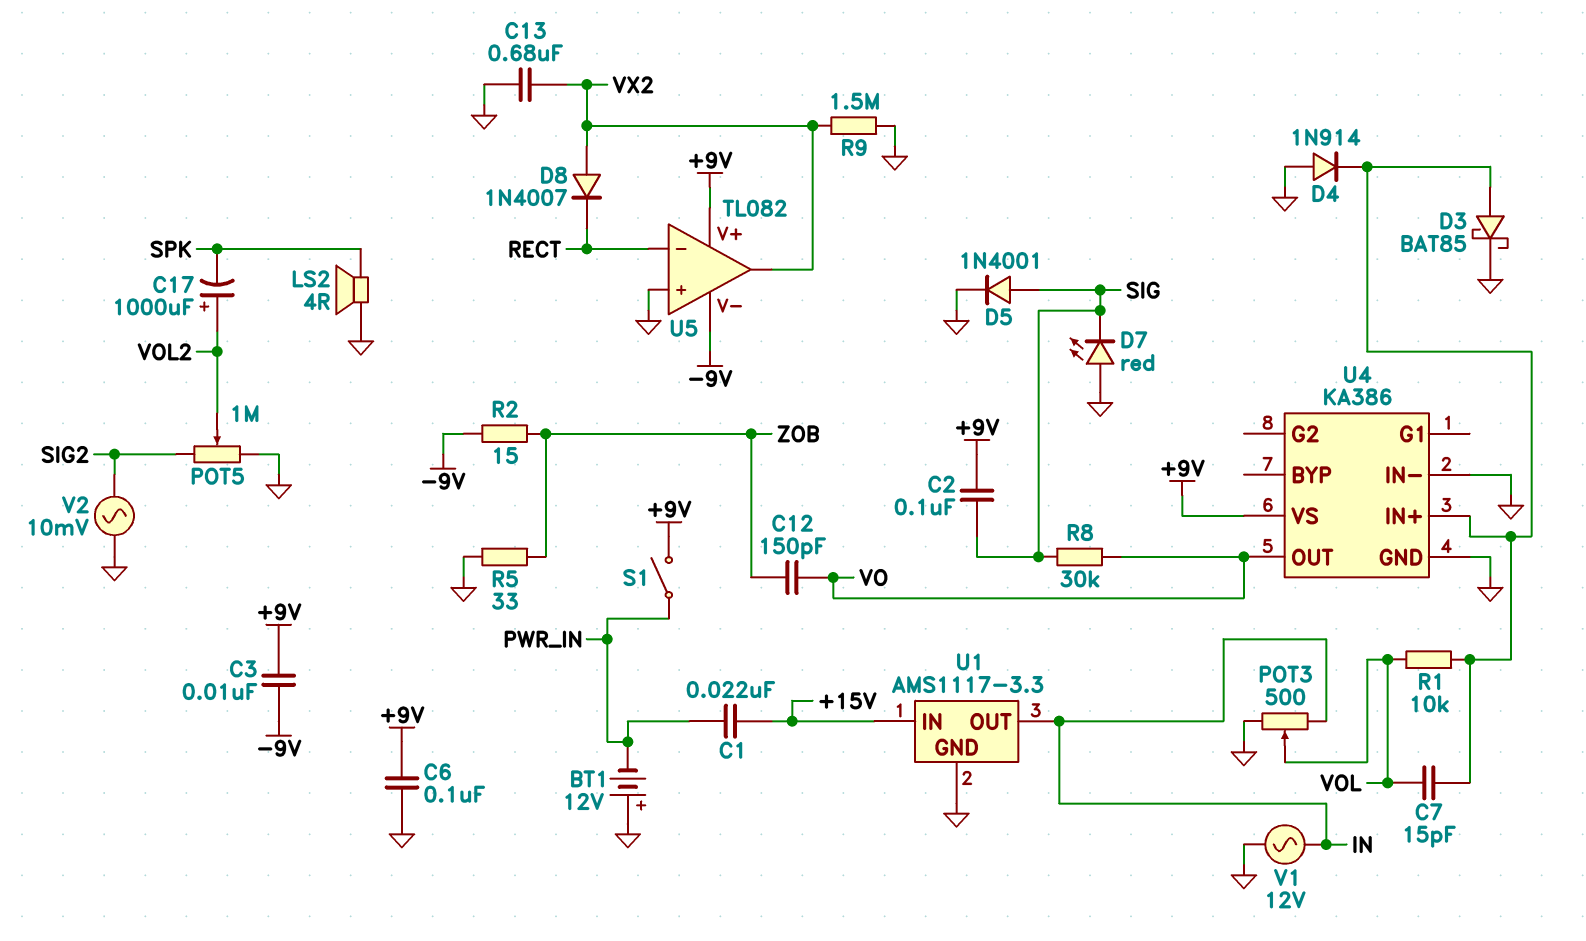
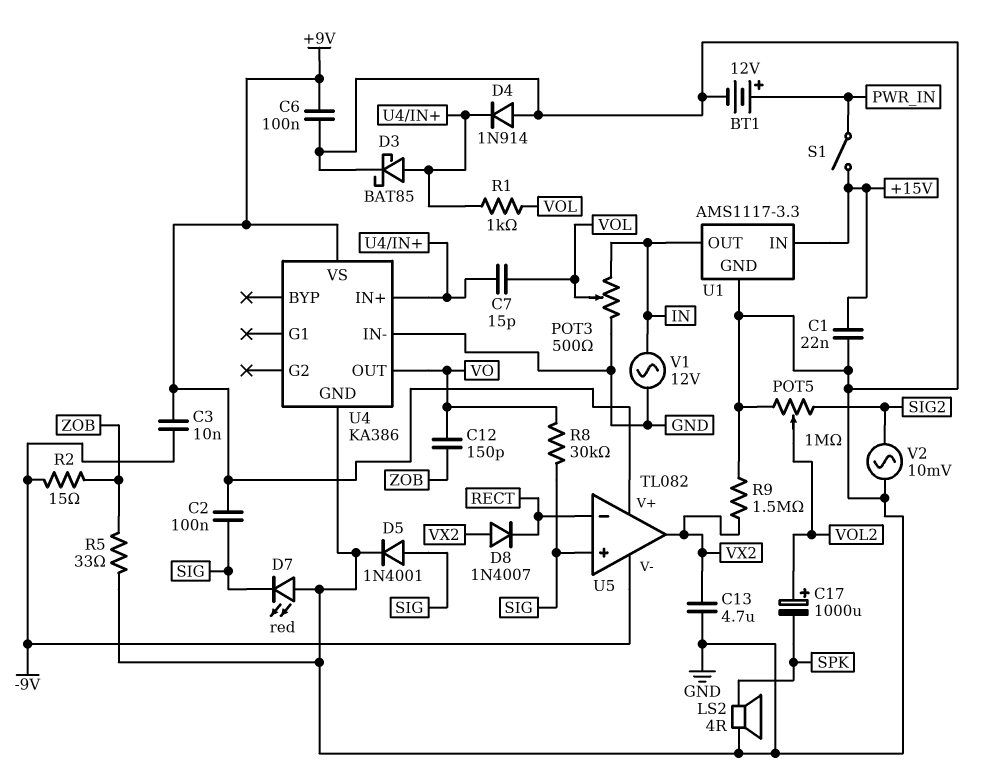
BT1: 12V (plus GND, minus PWR_IN) -> 12V (plus PWR_IN, minus GND)
C1: 22nF (+15V, PWR_IN) -> 22nF (+15V, GND)
C13: 680nF (GND, VX2) -> 4.7uF (GND, VX2)
R1: 10k (U4/IN+, VOL) -> 1k (U4/IN+, VOL)
S1: switch (+9V, PWR_IN) -> switch (+15V, PWR_IN)
U5 pin in+: GND -> SIG

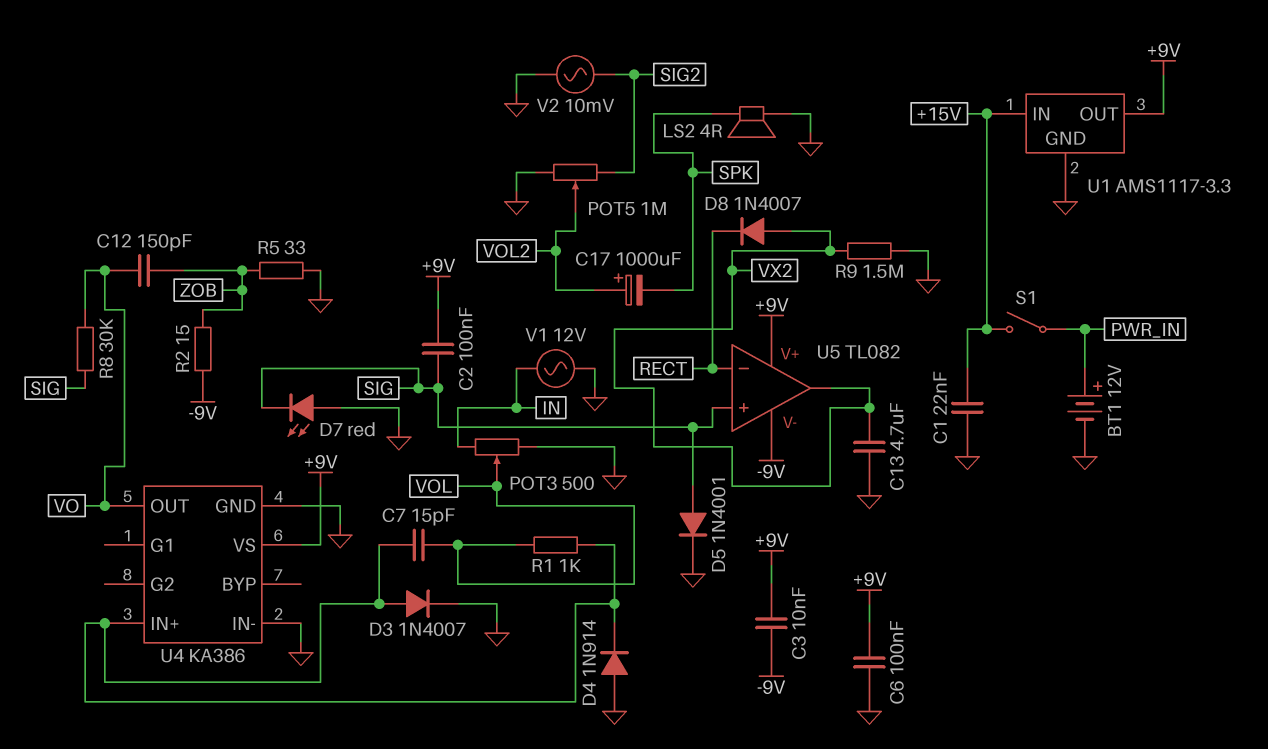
D3: schottky BAT85 (A U4/IN+, K GND) -> diode 1N4007 (A U4/IN+, K GND)
U1 pin OUT: IN -> +9V

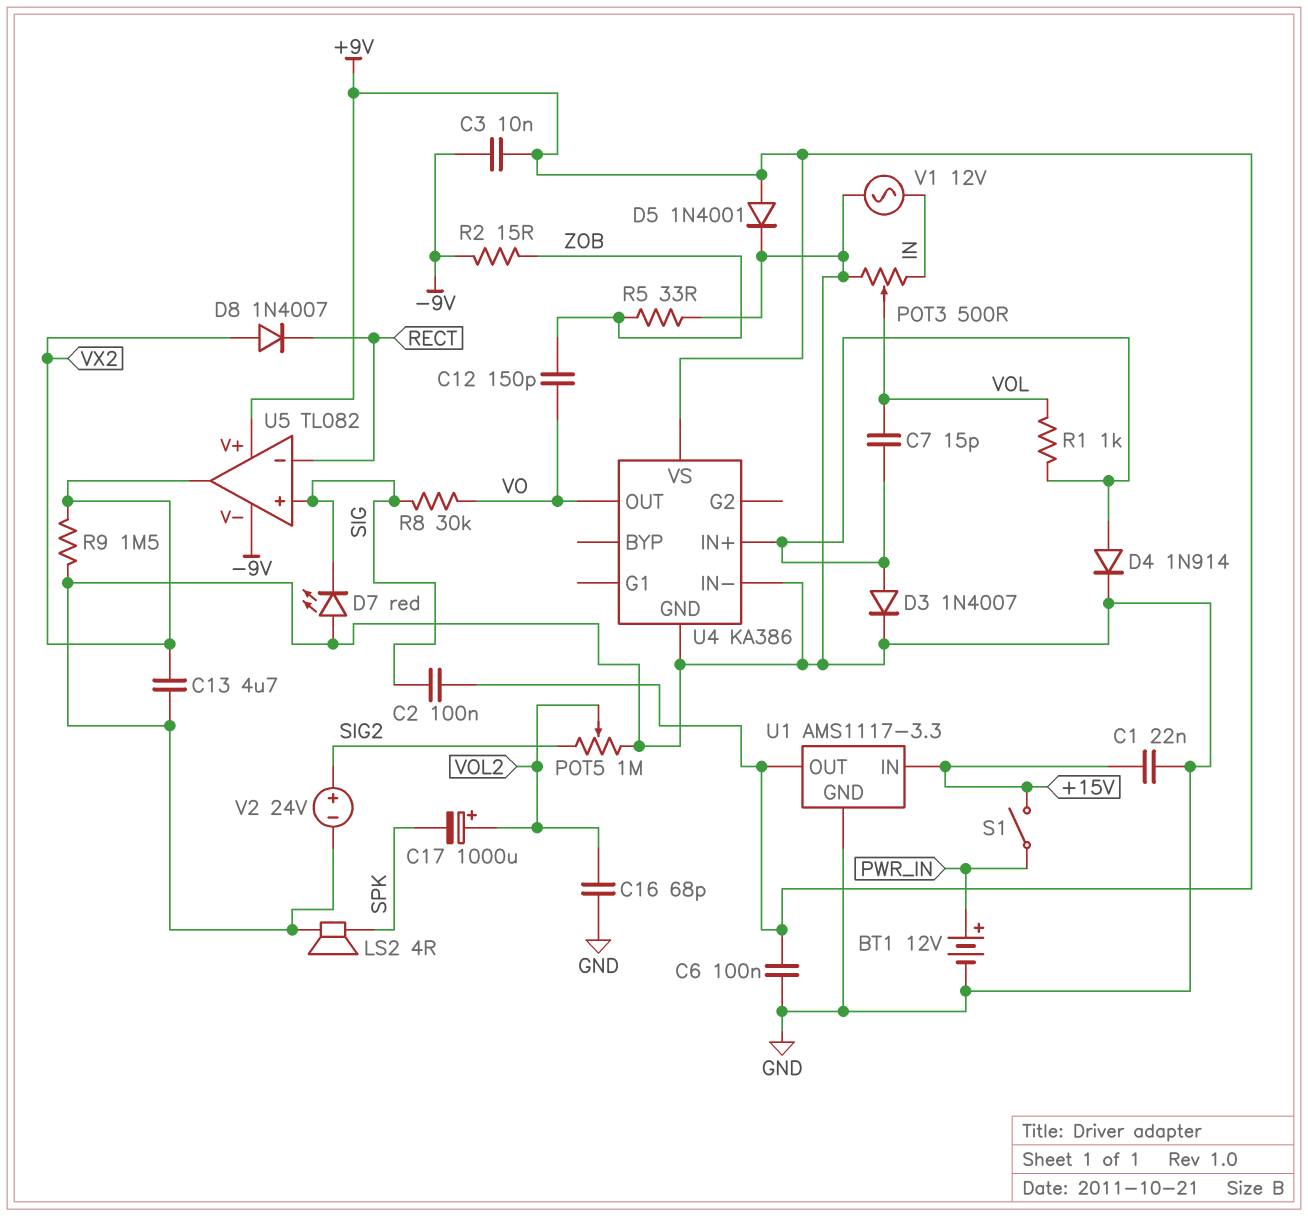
C16: none -> 68pF (GND, VOL2)
D4: diode 1N914 (A GND, K U4/IN+) -> diode 1N914 (A U4/IN+, K GND)
D5: diode 1N4001 (A SIG, K GND) -> diode 1N4001 (A +9V, K GND)
V2: AC 10mV (GND, SIG2) -> 24V (plus SIG2, minus GND)

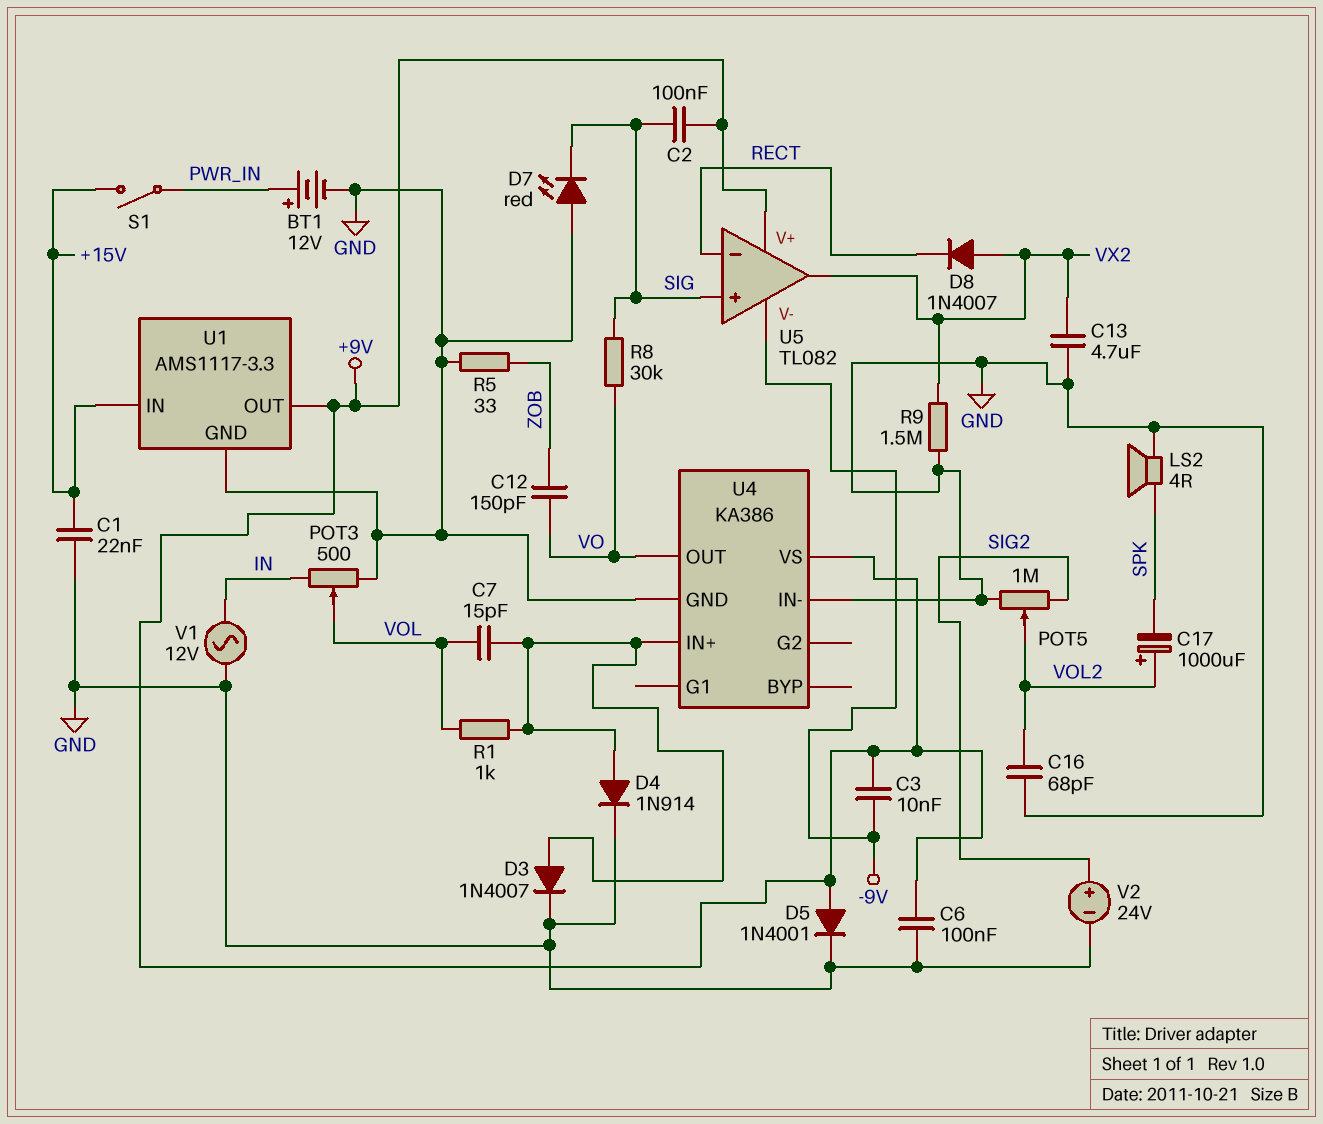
R2: 15 (-9V, ZOB) -> none

